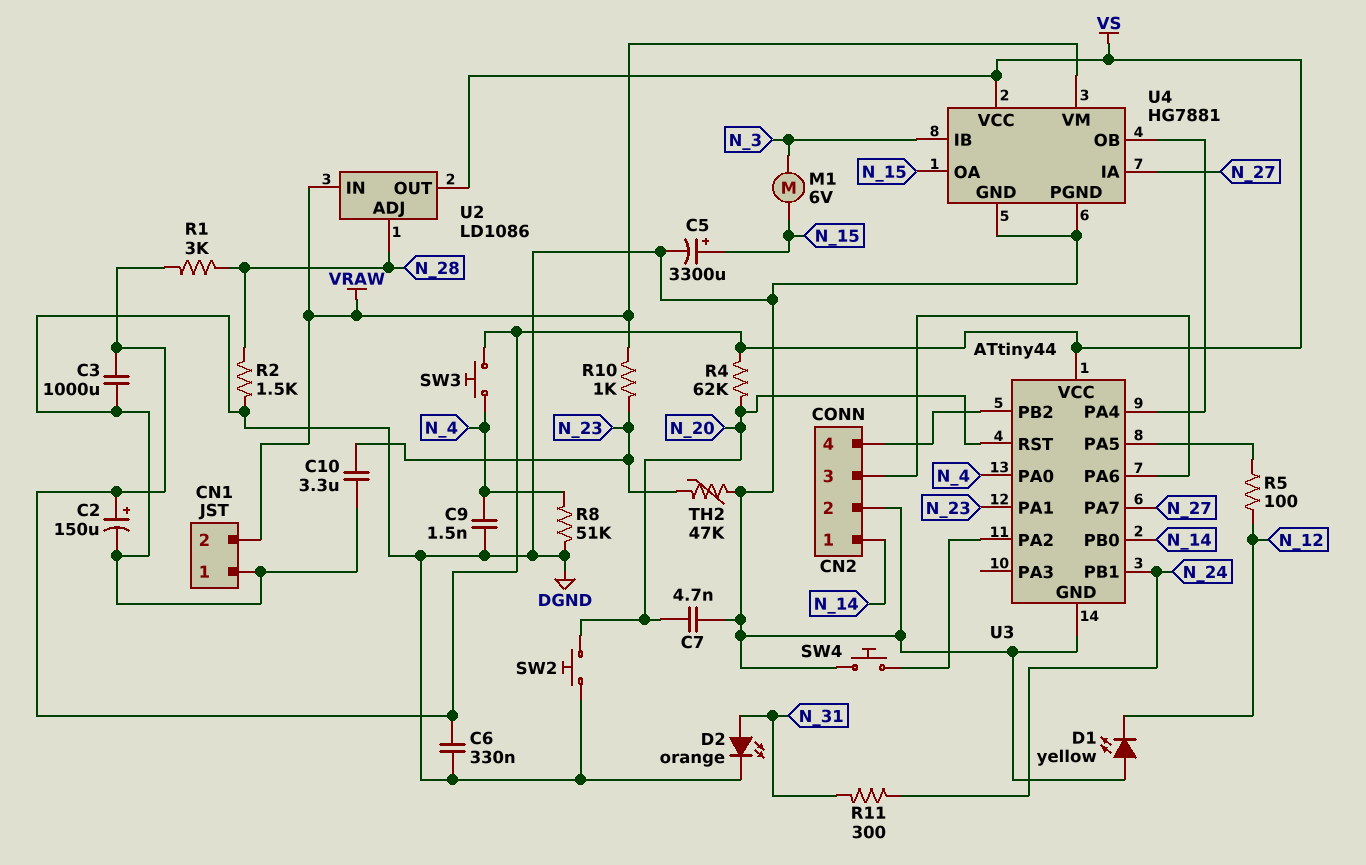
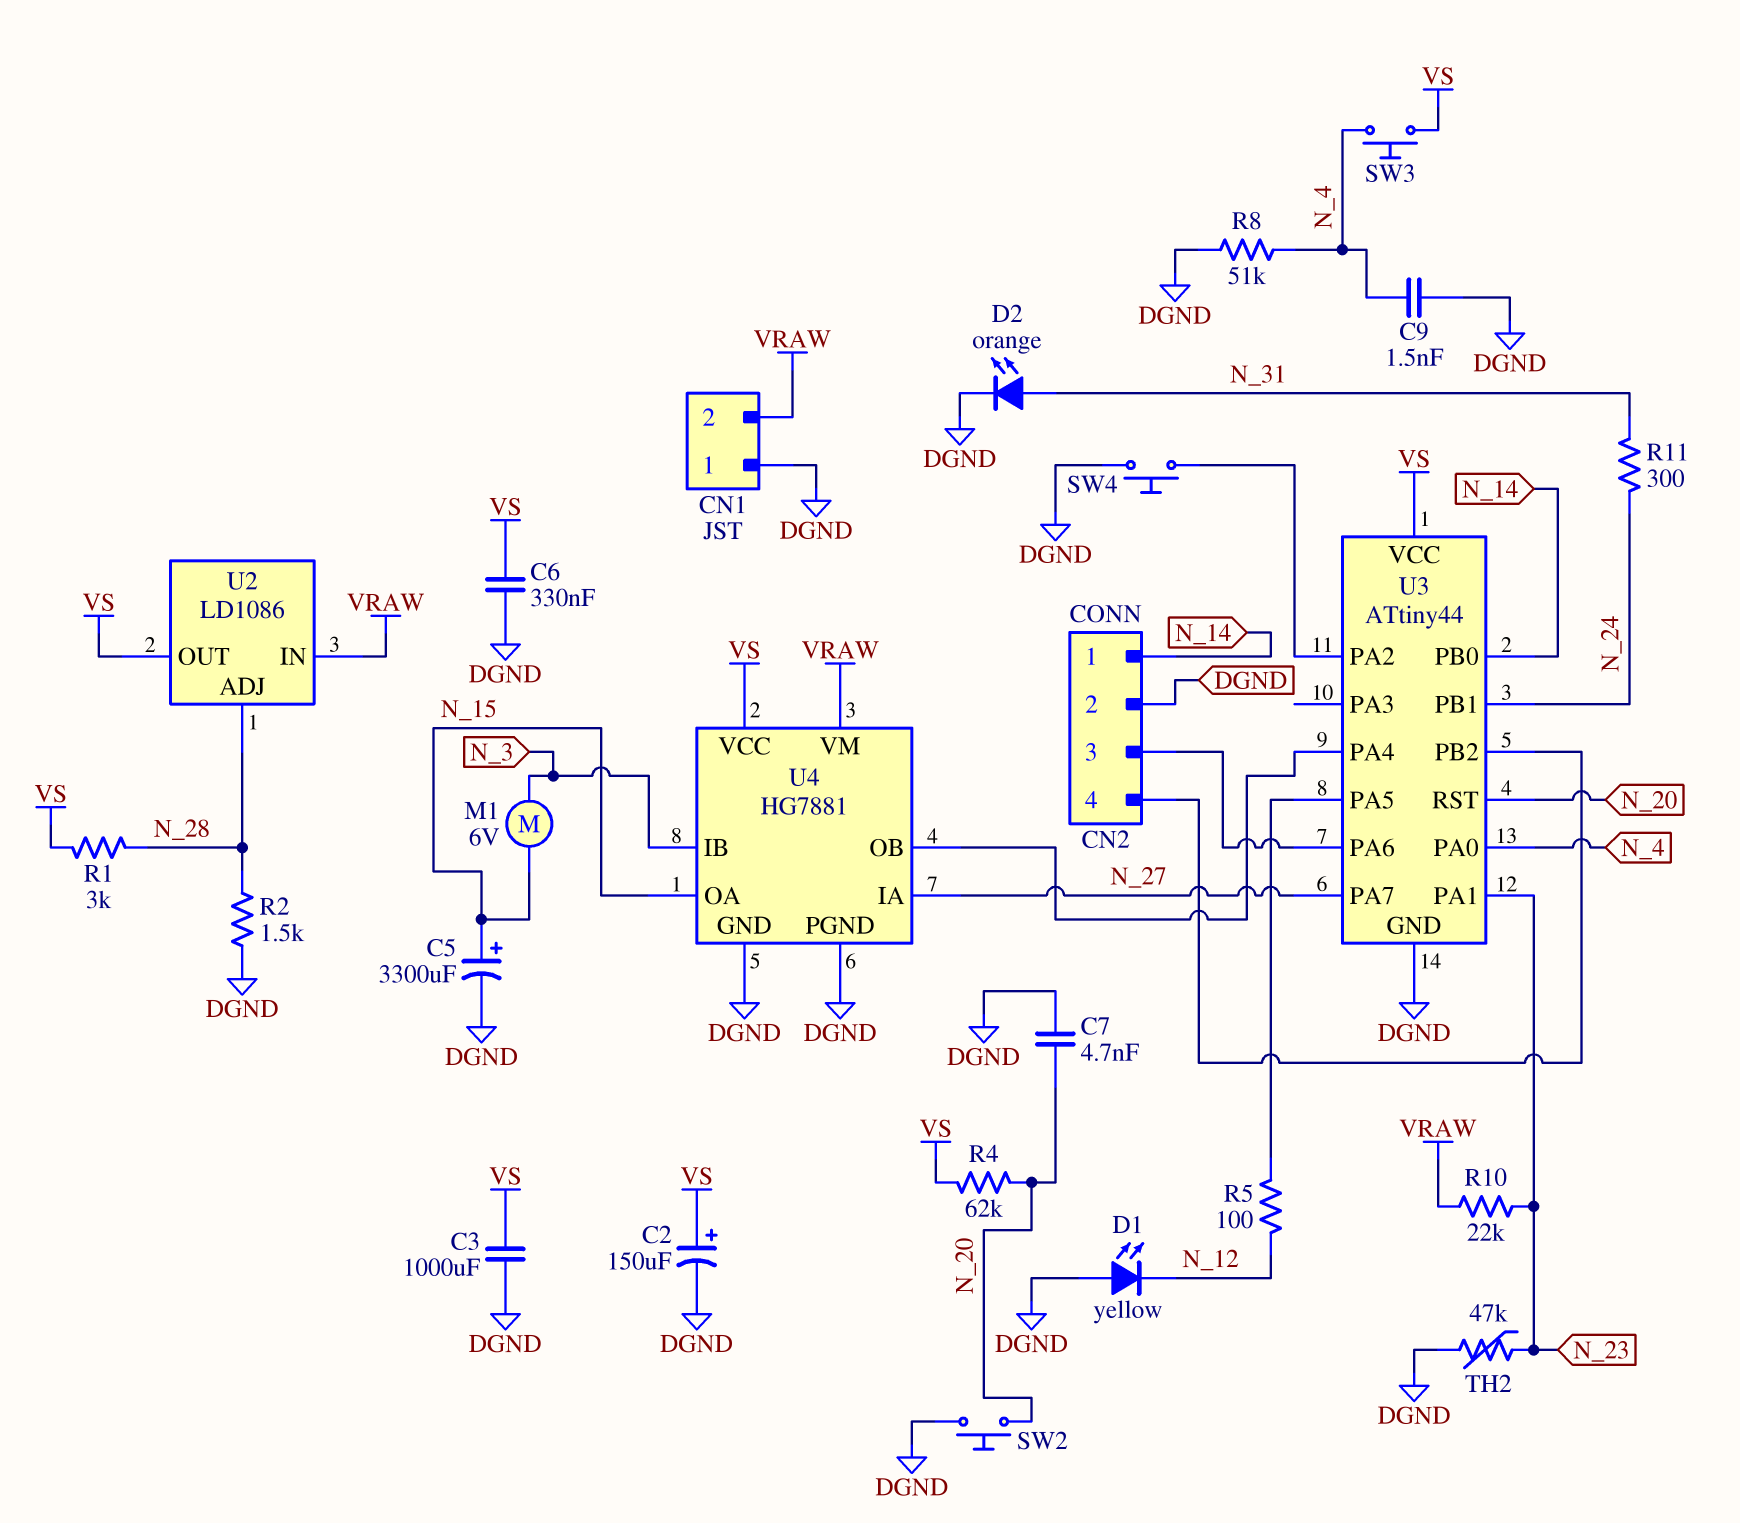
C10: 3.3uF (DGND, N_23) -> none
R10: 1k (N_23, VRAW) -> 22k (N_23, VRAW)

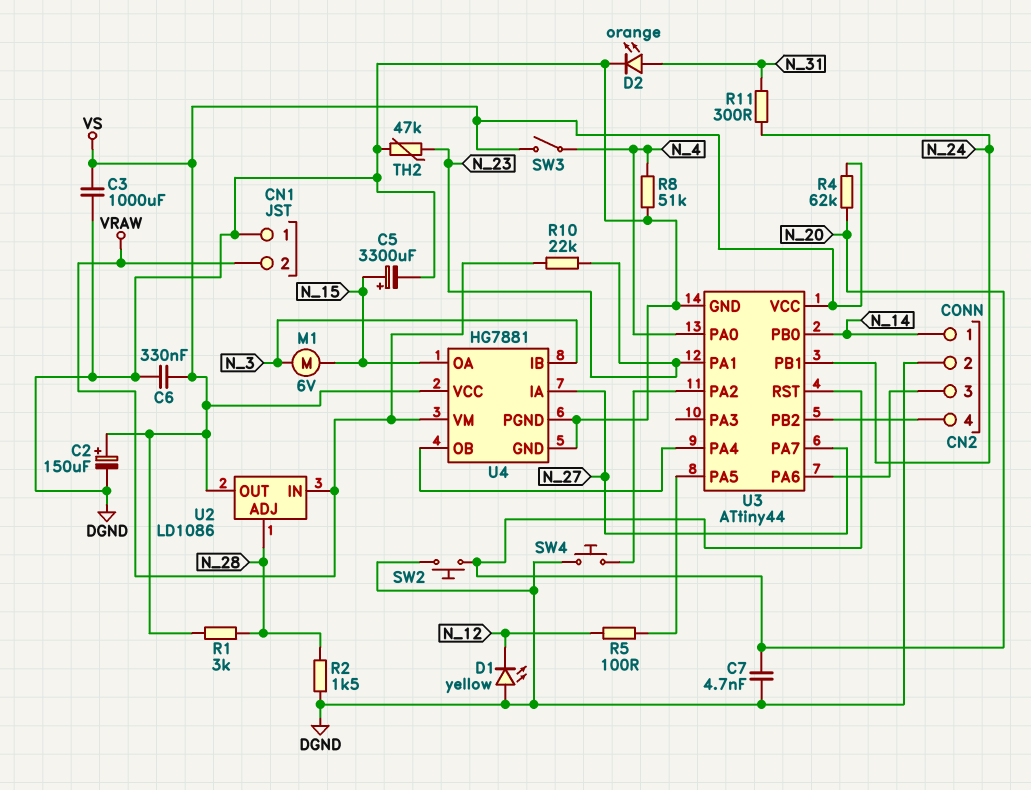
C9: 1.5nF (DGND, N_4) -> none
SW3: button (N_4, VS) -> switch (N_4, VS)

